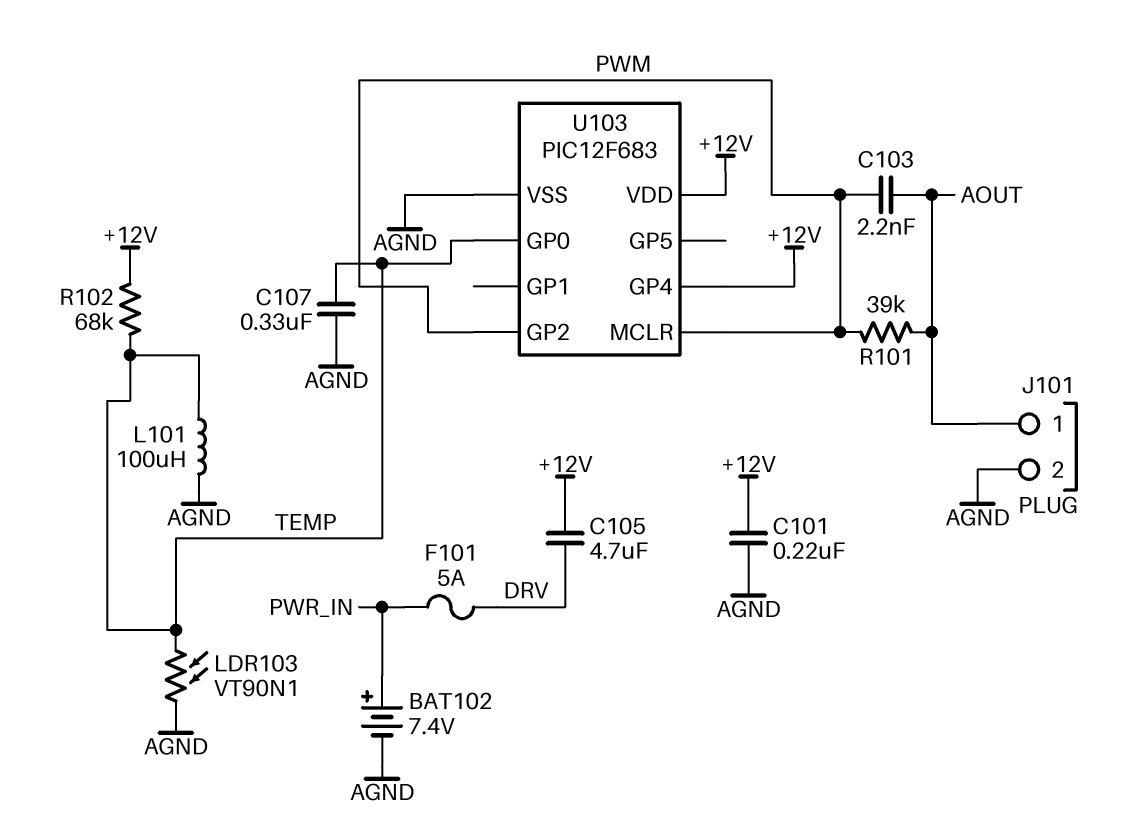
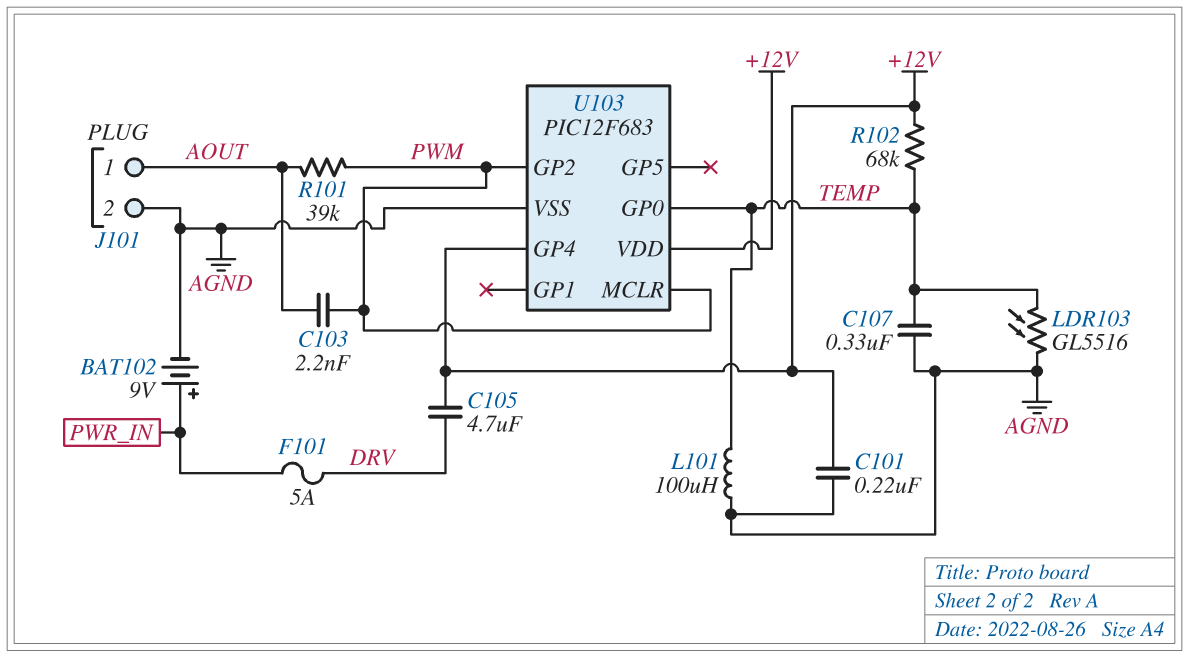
BAT102: 7.4V (plus PWR_IN, minus AGND) -> 9V (plus PWR_IN, minus AGND)
LDR103: VT90N1 (AGND, TEMP) -> GL5516 (AGND, TEMP)

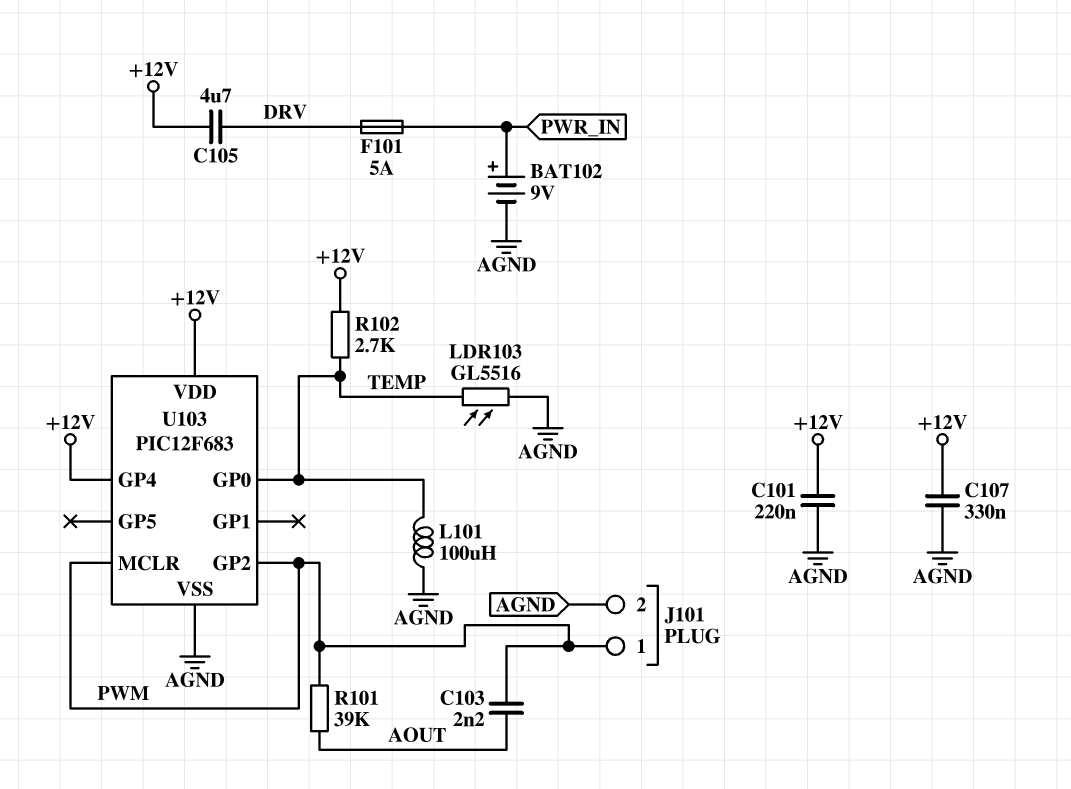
C107: 330nF (AGND, TEMP) -> 330nF (+12V, AGND)
J101 pin 1: AOUT -> PWM
R102: 68k (+12V, TEMP) -> 2.7k (+12V, TEMP)

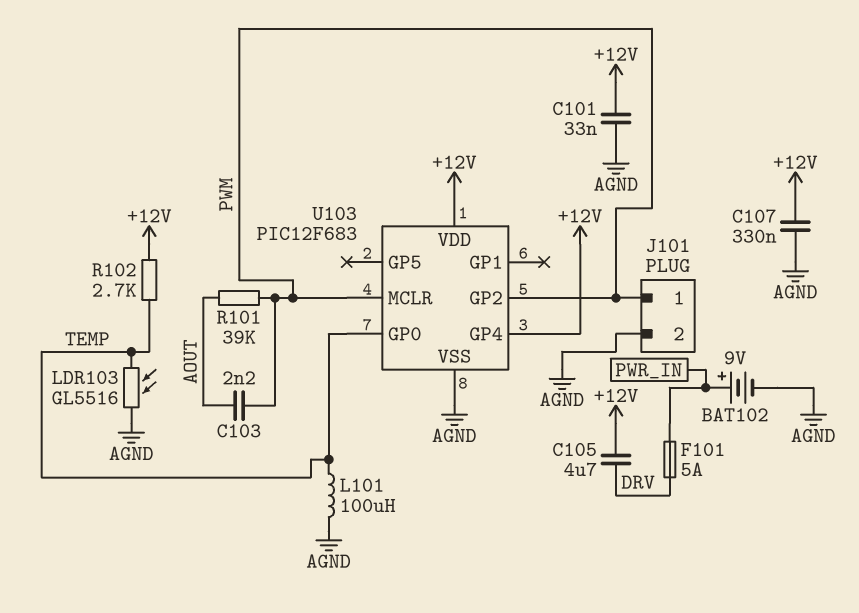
C101: 220nF (+12V, AGND) -> 33nF (+12V, AGND)

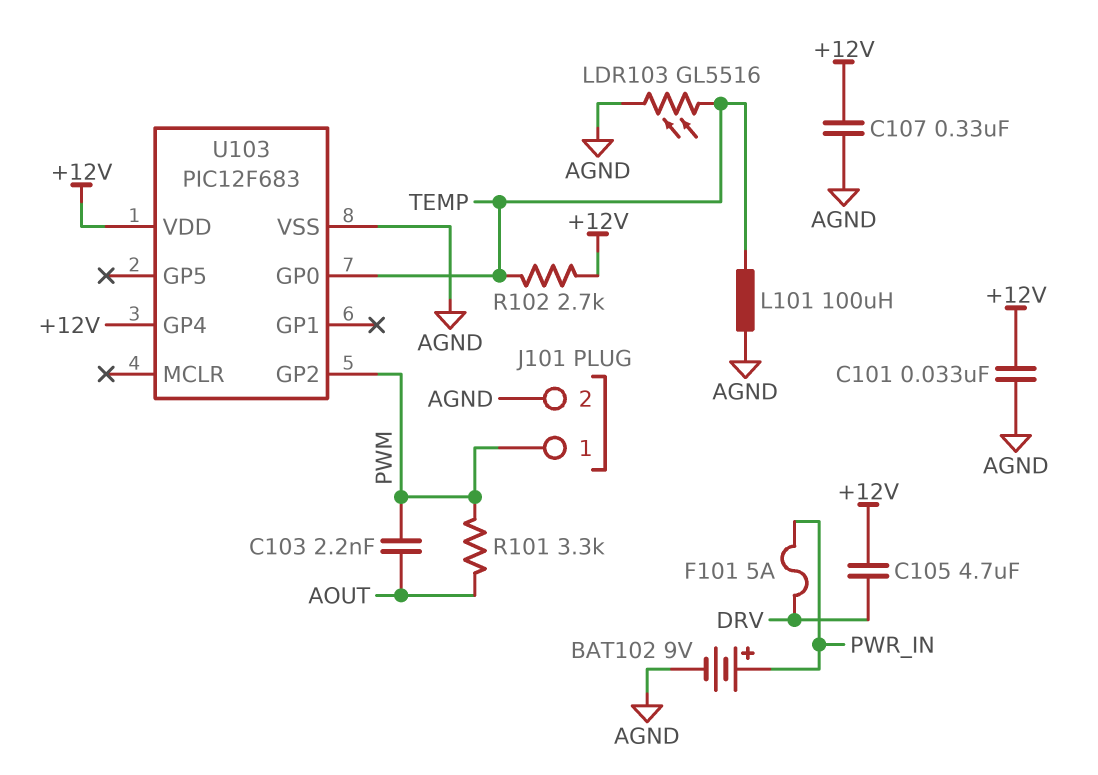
R101: 39k (AOUT, PWM) -> 3.3k (AOUT, PWM)
U103 pin MCLR: PWM -> none

